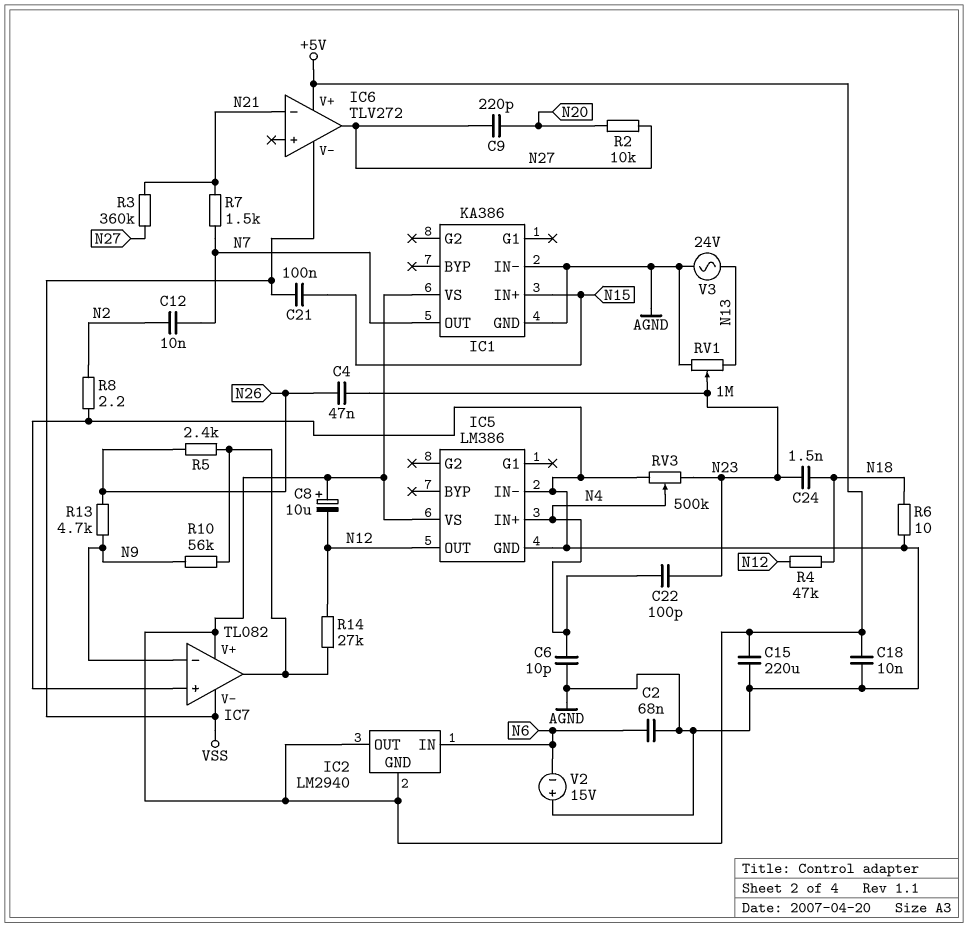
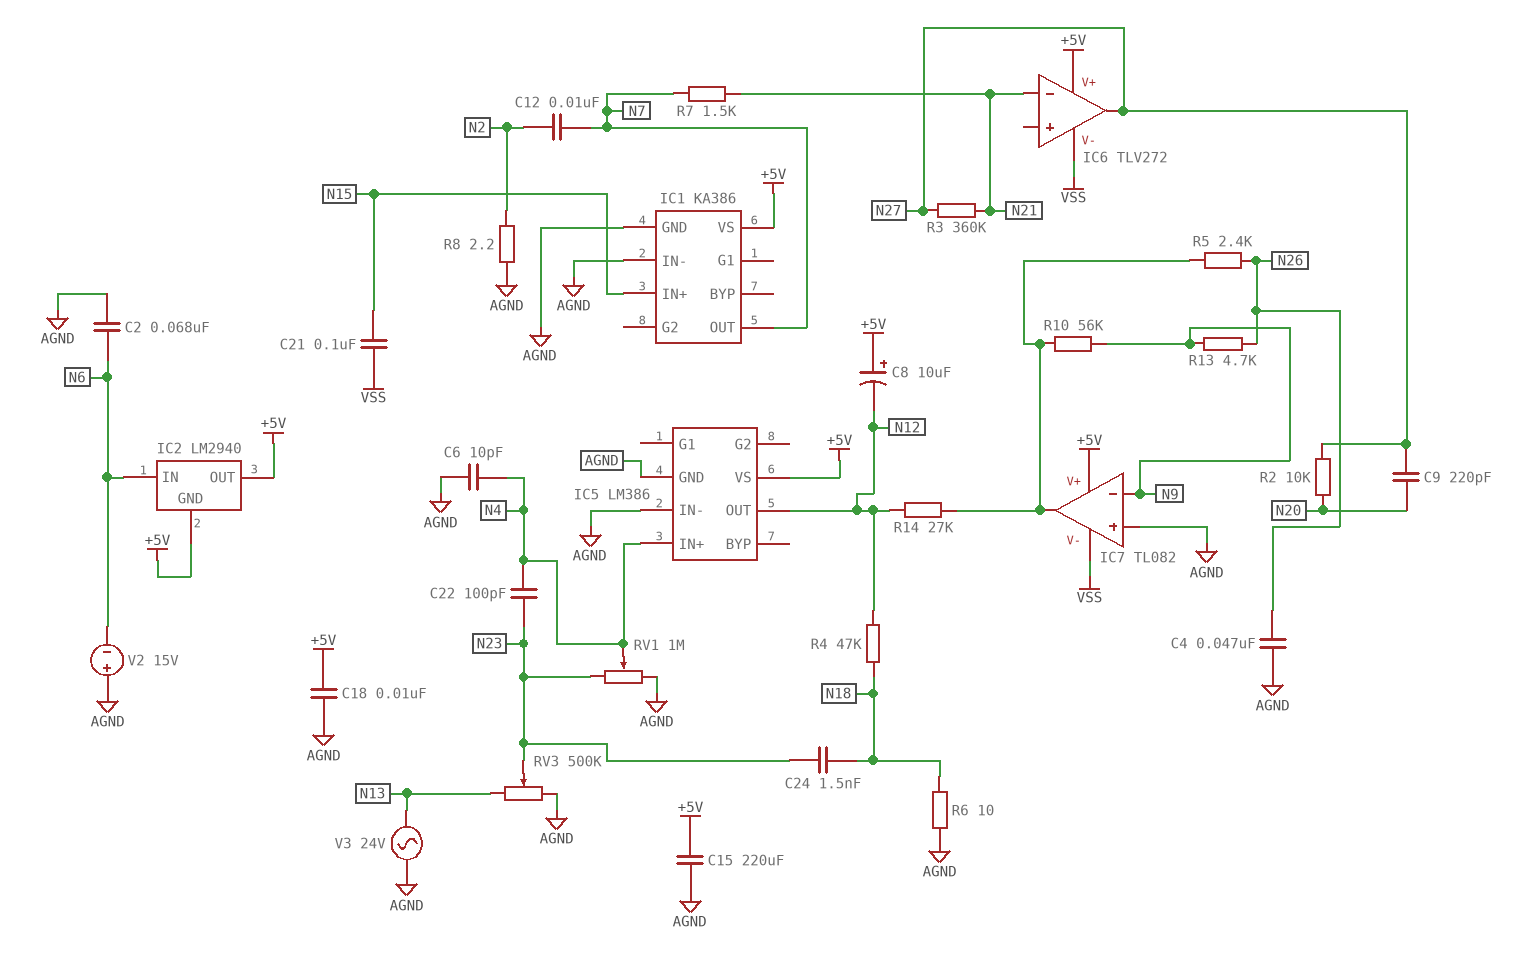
C4: 47nF (N23, N26) -> 47nF (AGND, N26)
RV1: 1M (AGND, N13, wiper N23) -> 1M (AGND, N23, wiper N4)
RV3: 500k (AGND, N23, wiper N4) -> 500k (AGND, N13, wiper N23)

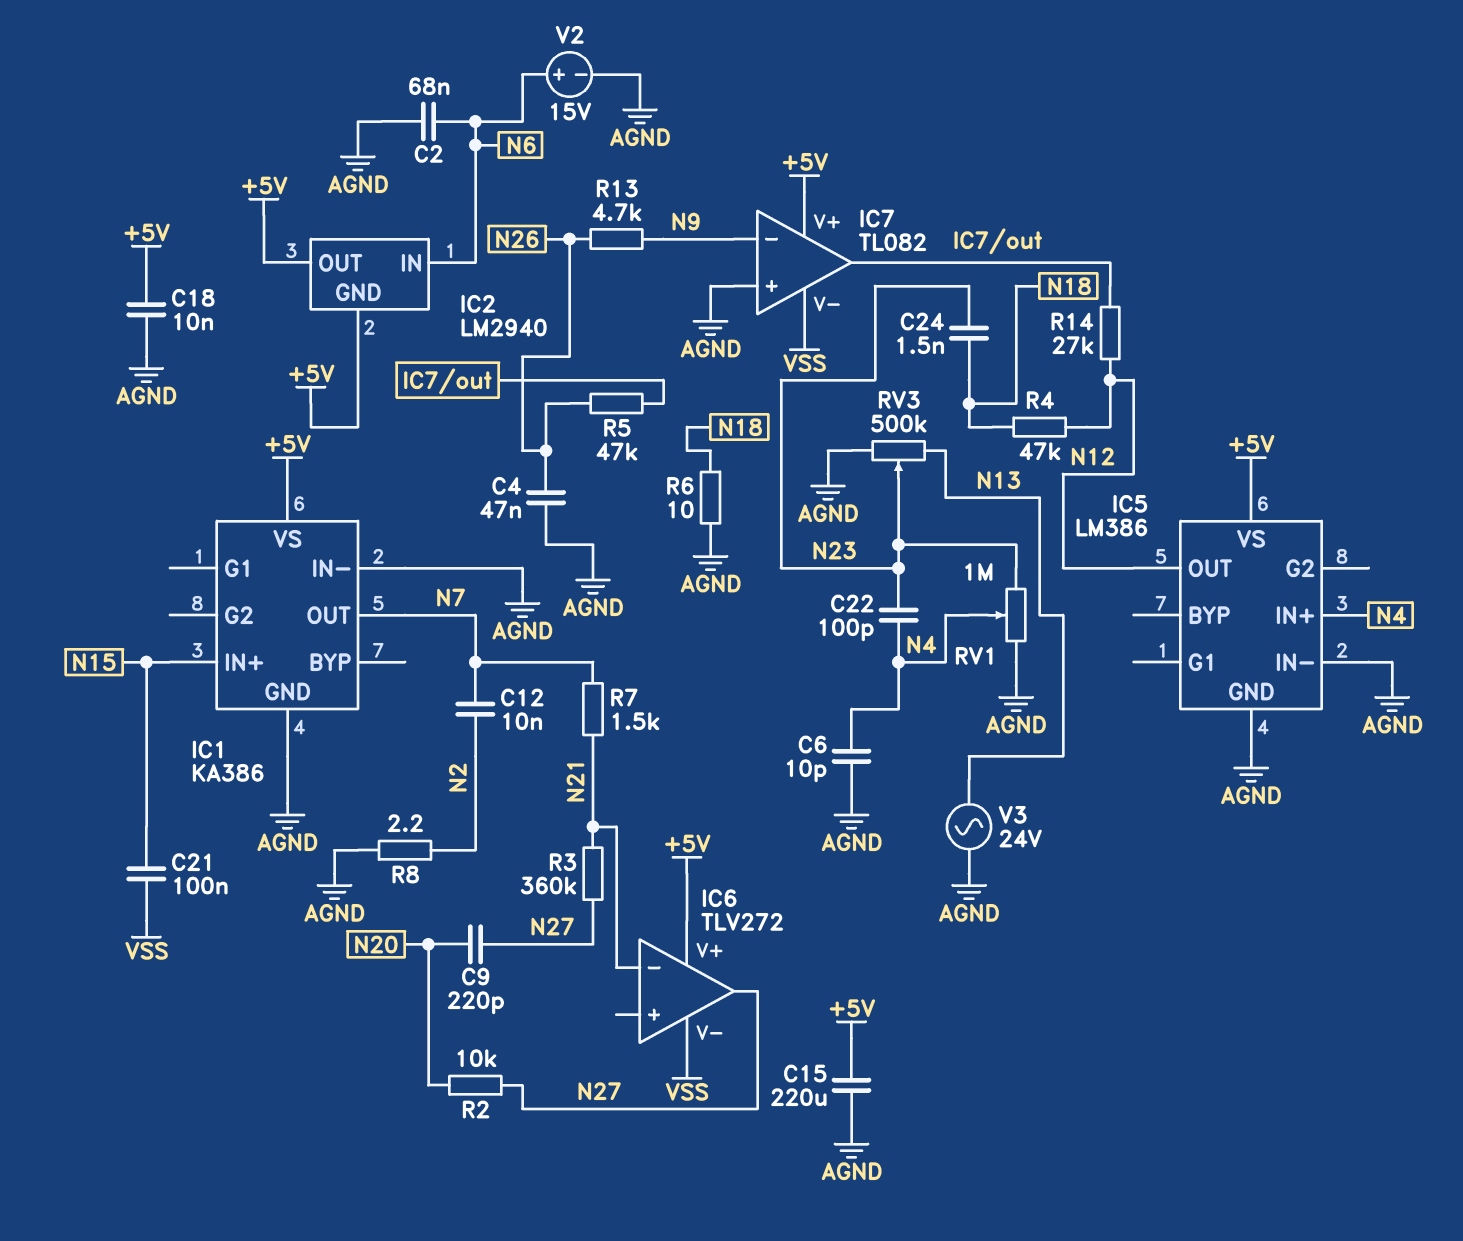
C8: 10uF (plus +5V, minus N12) -> none
R5: 2.4k (IC7/out, N26) -> 47k (IC7/out, N26)
R10: 56k (IC7/out, N9) -> none
V2: 15V (plus AGND, minus N6) -> 15V (plus N6, minus AGND)

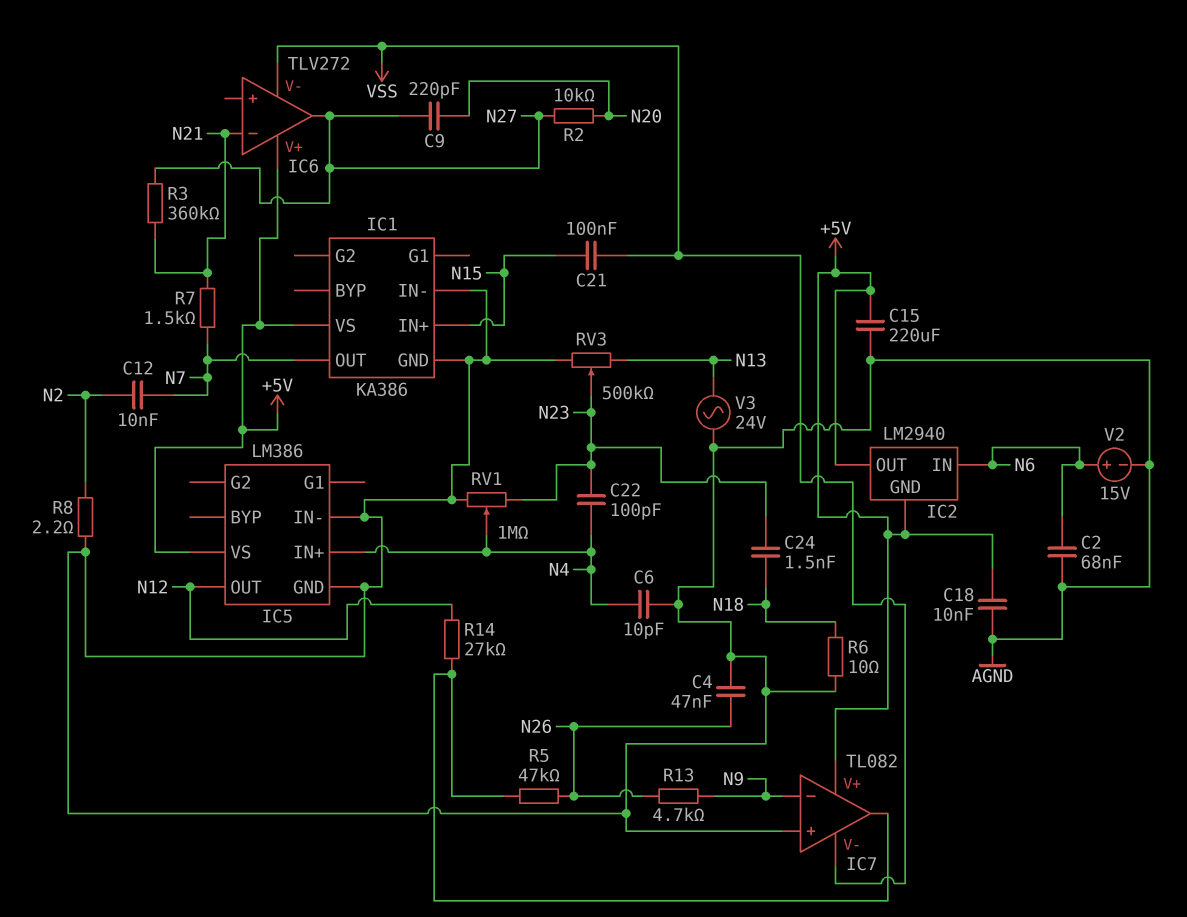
R4: 47k (N12, N18) -> none

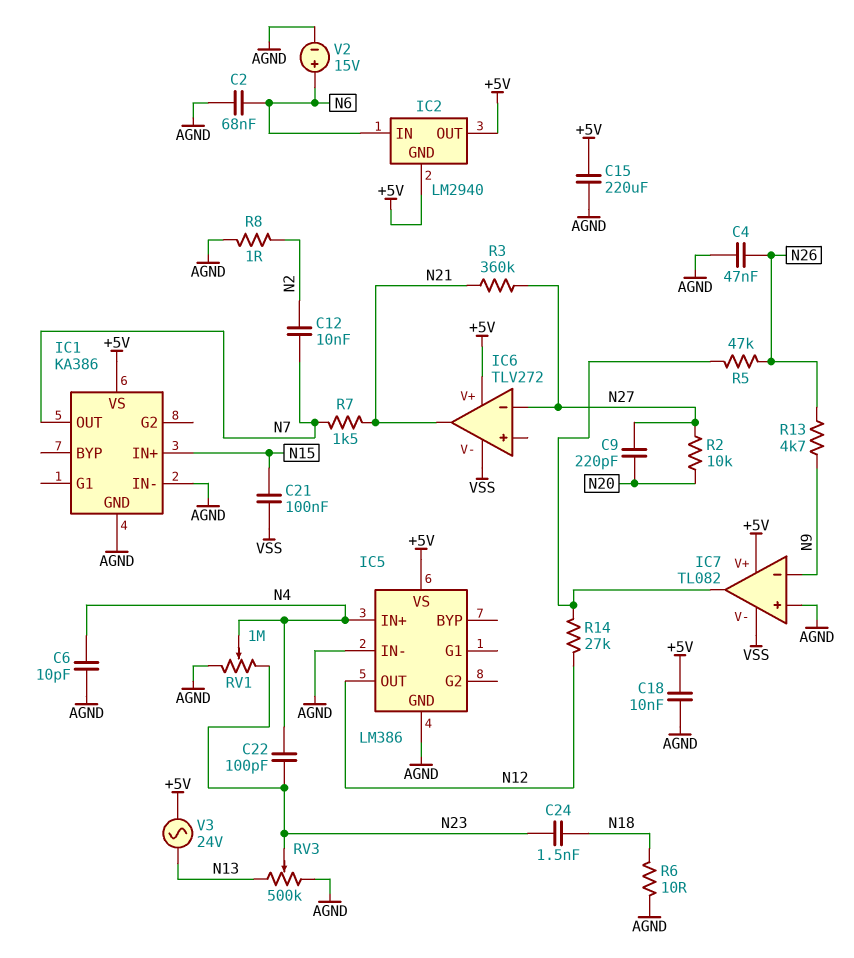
IC6 pin in-: N21 -> N27
IC6 pin out: N27 -> N21
R8: 2.2 (AGND, N2) -> 1 (AGND, N2)
V3: AC 24V (AGND, N13) -> AC 24V (+5V, N13)

